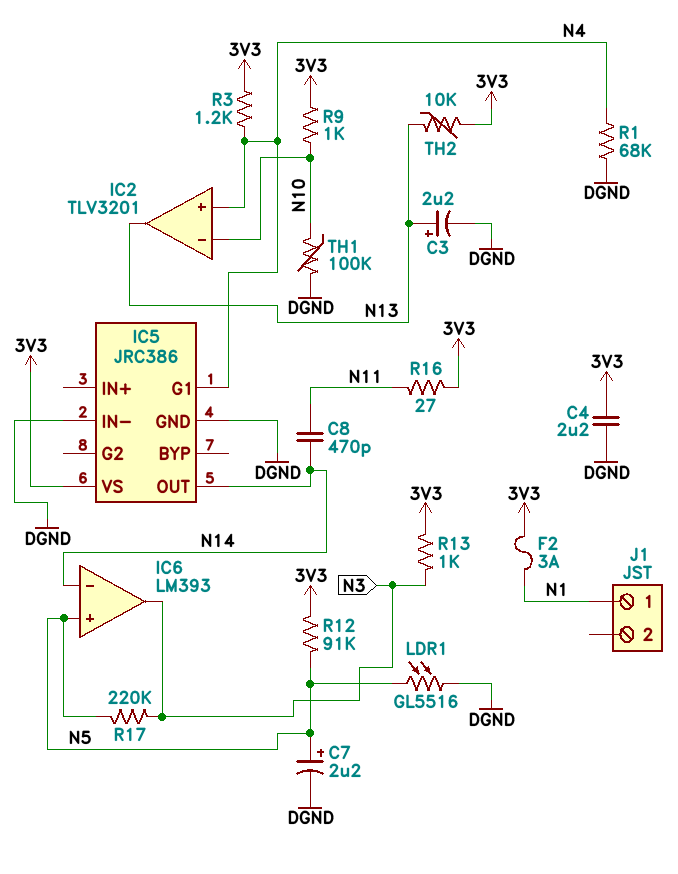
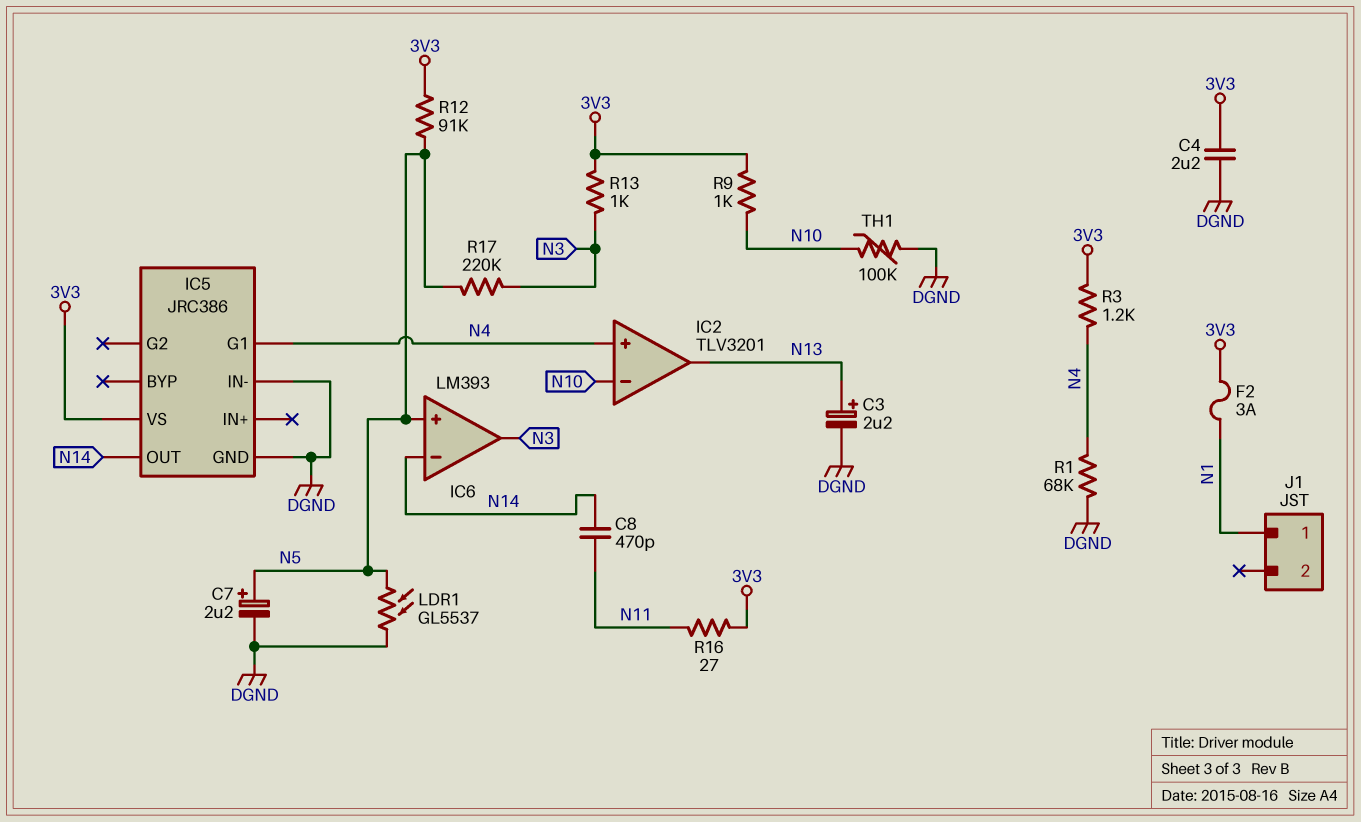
LDR1: GL5516 (DGND, N5) -> GL5537 (DGND, N5)
TH2: 10k (3V3, N13) -> none

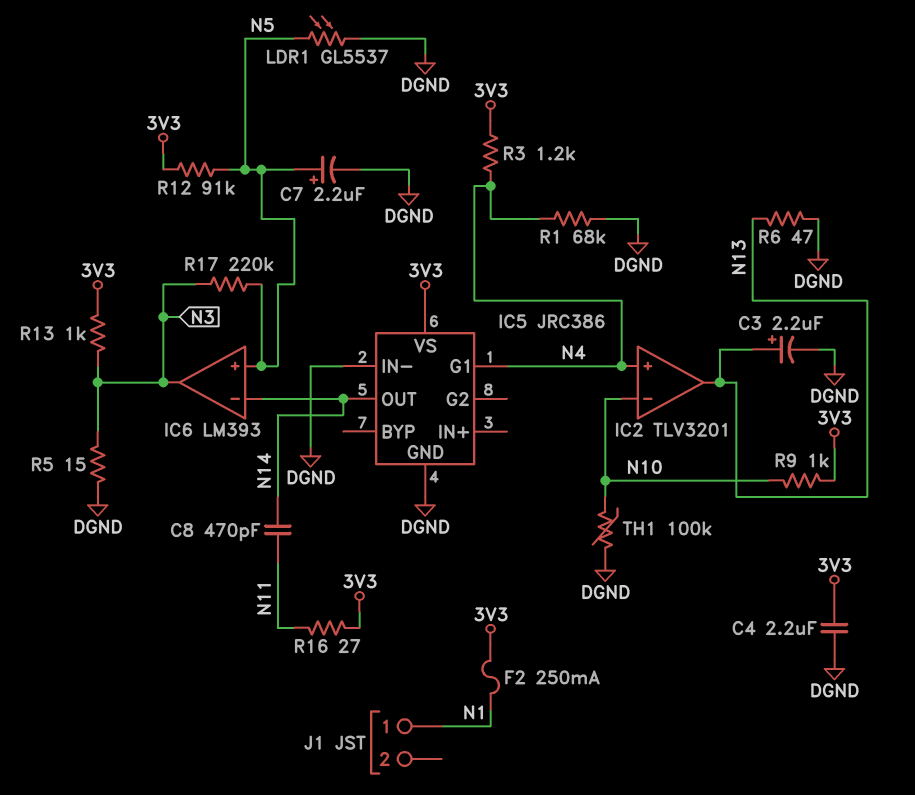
F2: 3A (3V3, N1) -> 250mA (3V3, N1)
R5: none -> 15 (DGND, N3)
R6: none -> 47 (DGND, N13)

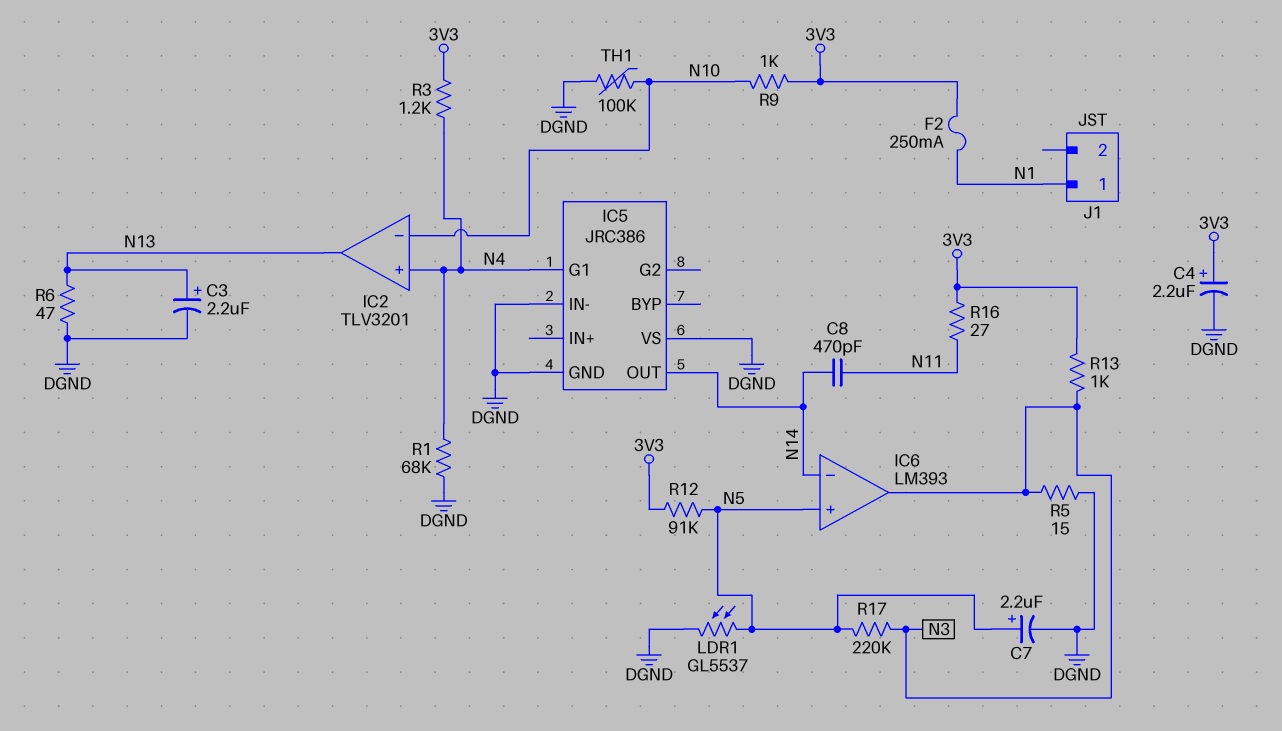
C4: 2.2uF (3V3, DGND) -> 2.2uF (plus 3V3, minus DGND)
IC5 pin VS: 3V3 -> DGND

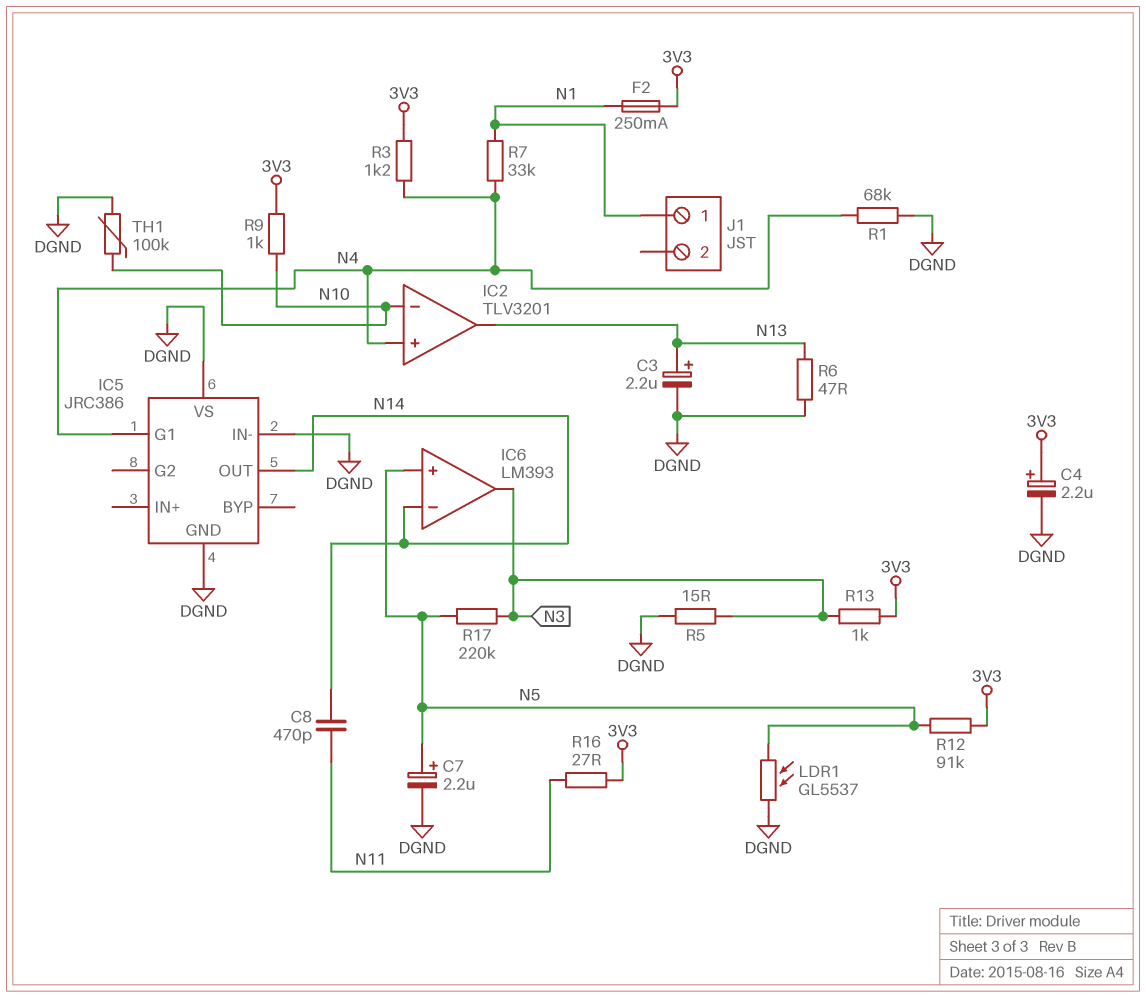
R7: none -> 33k (N1, N4)

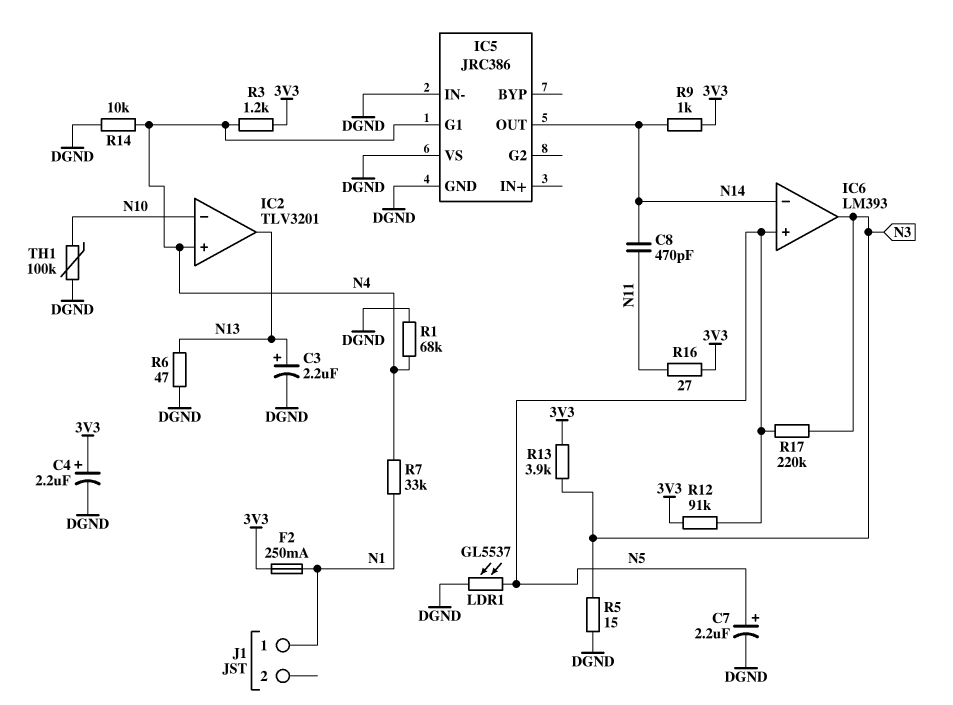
R9: 1k (3V3, N10) -> 1k (3V3, N14)
R13: 1k (3V3, N3) -> 3.9k (3V3, N3)
R14: none -> 10k (DGND, N4)

